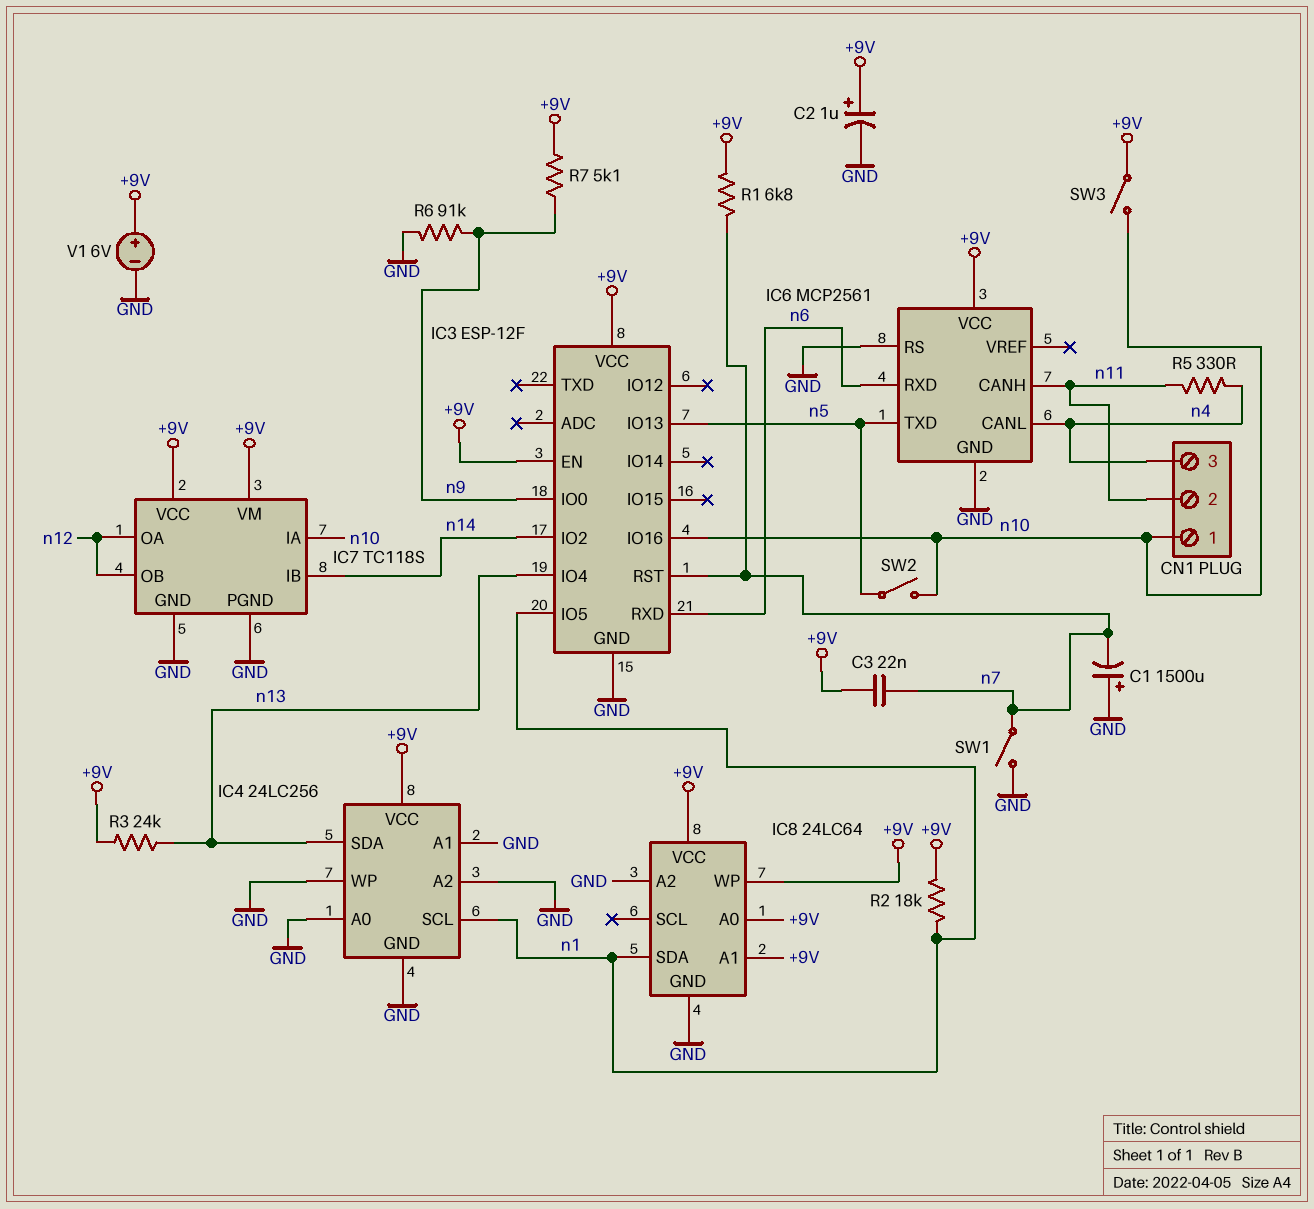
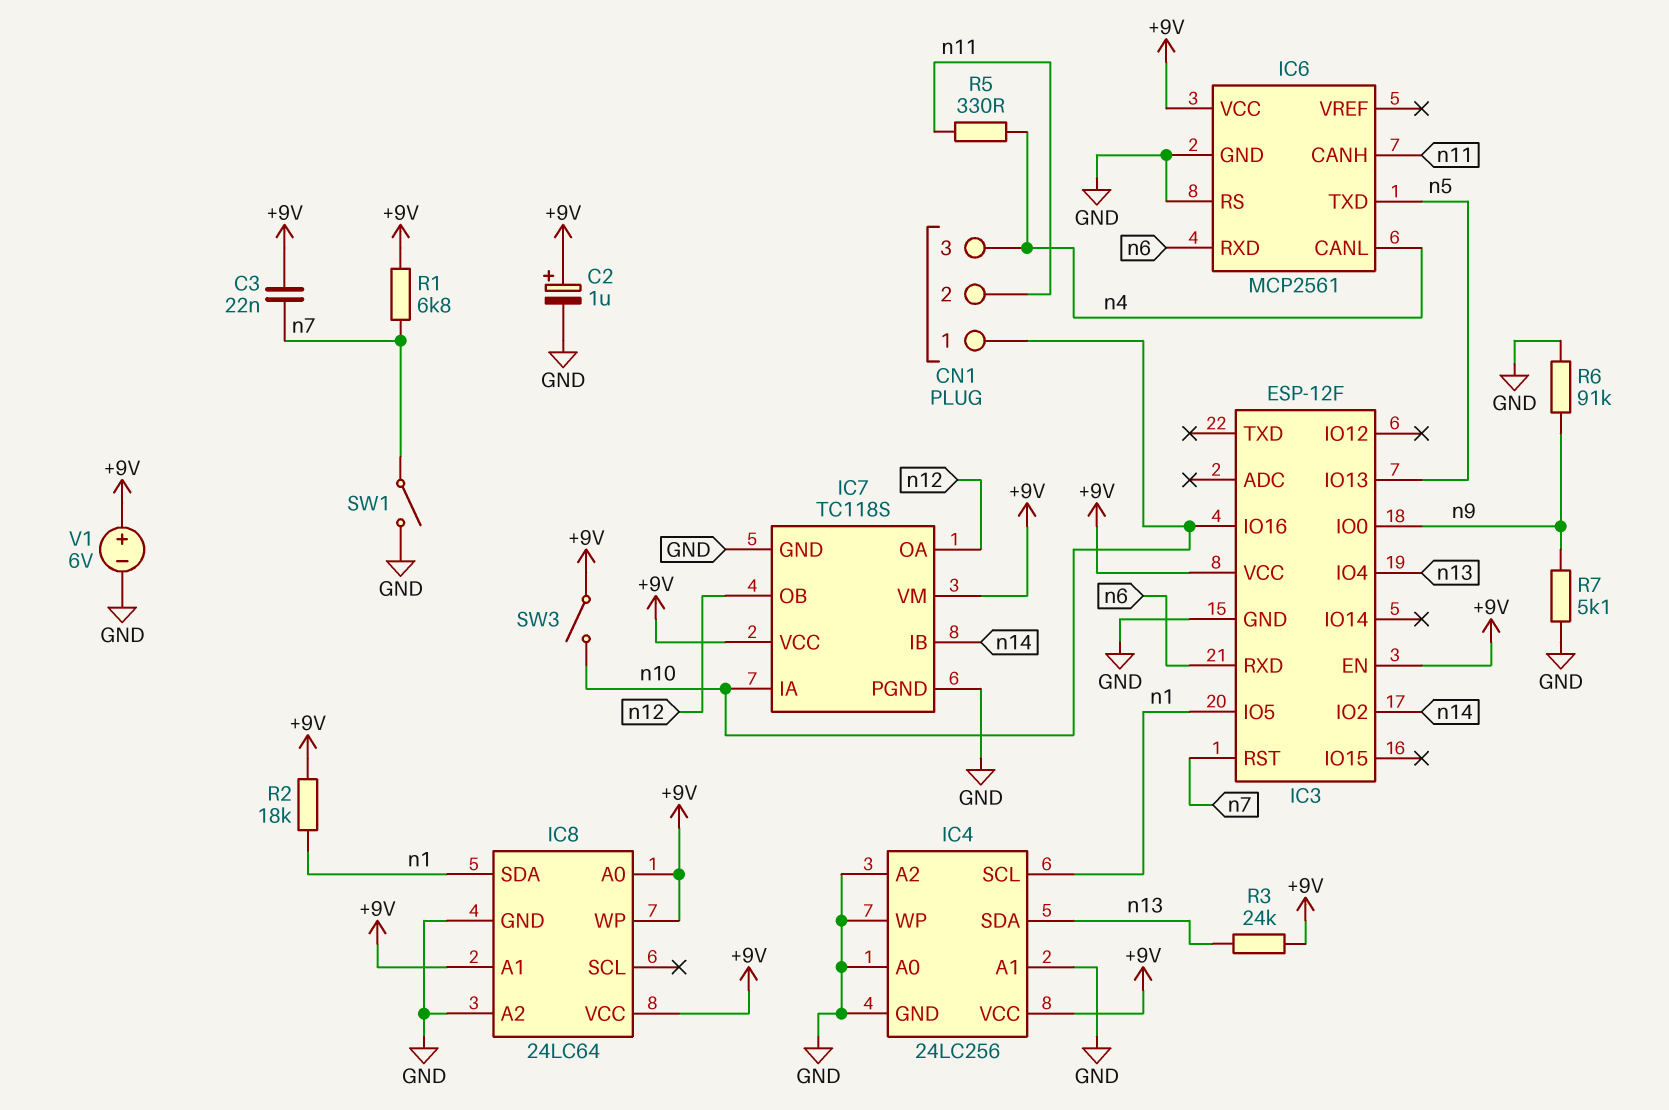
C1: 1500uF (plus GND, minus n7) -> none
R7: 5.1k (+9V, n9) -> 5.1k (GND, n9)
SW2: switch (n5, n10) -> none

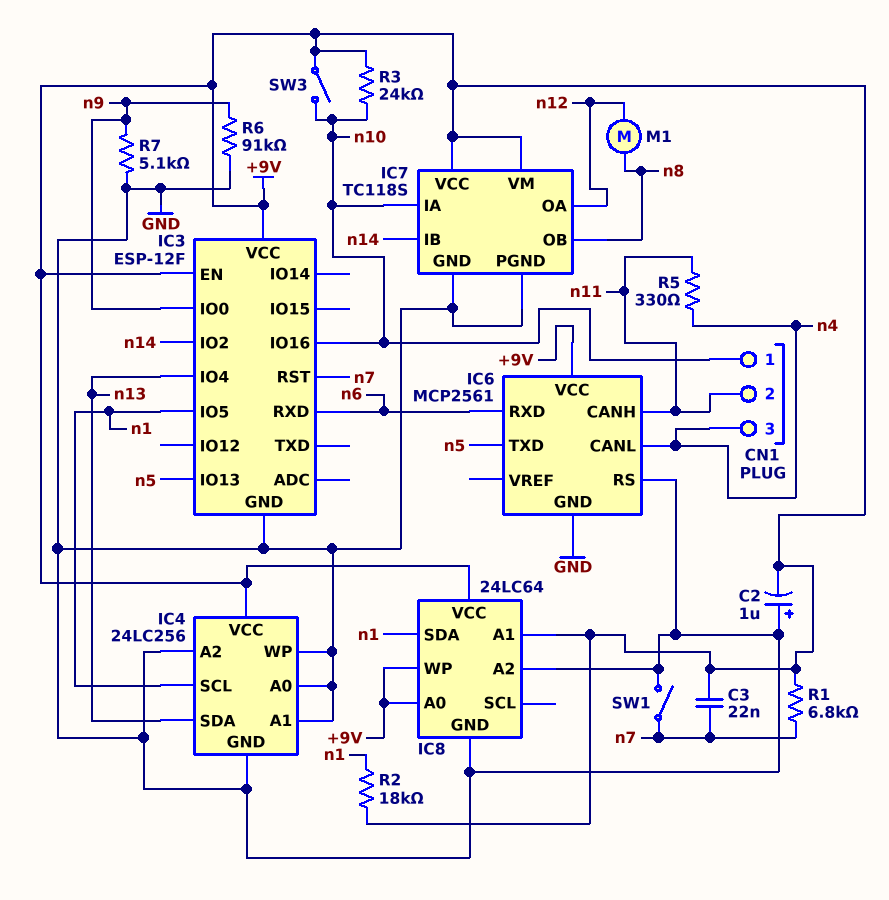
C2: 1uF (plus +9V, minus GND) -> 1uF (plus GND, minus +9V)
IC7 pin OB: n12 -> n8
M1: none -> motor (n8, n12)
R3: 24k (+9V, n13) -> 24k (+9V, n10)
V1: 6V (plus +9V, minus GND) -> none

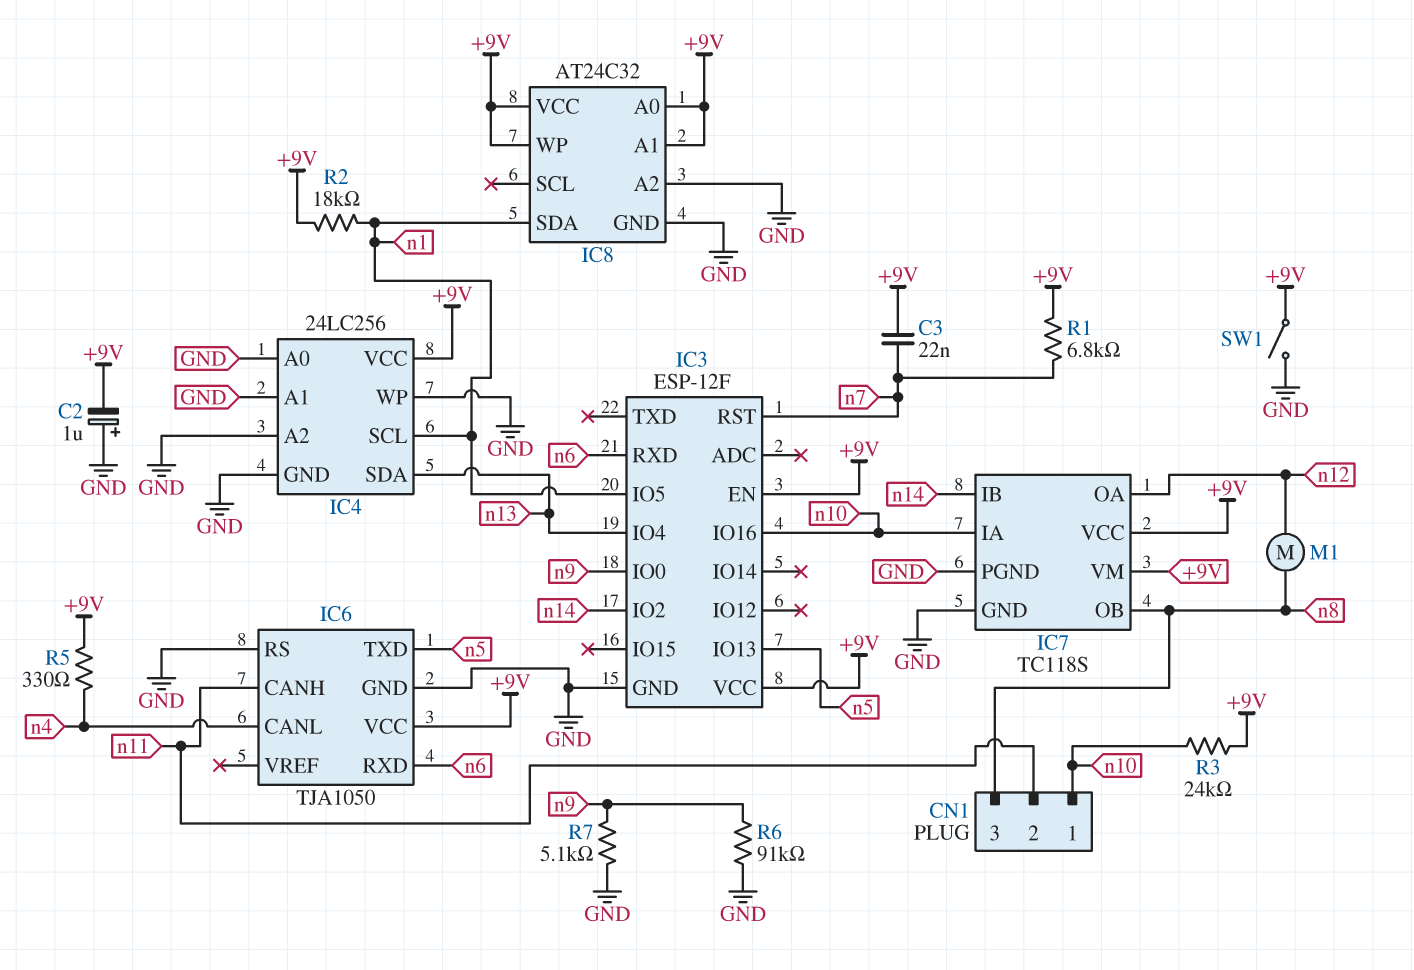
CN1 pin 3: n4 -> n8
IC6: MCP2561 -> TJA1050
IC8: 24LC64 -> AT24C32
R5: 330 (n4, n11) -> 330 (+9V, n4)
SW1: switch (GND, n7) -> switch (+9V, GND)
SW3: switch (+9V, n10) -> none

